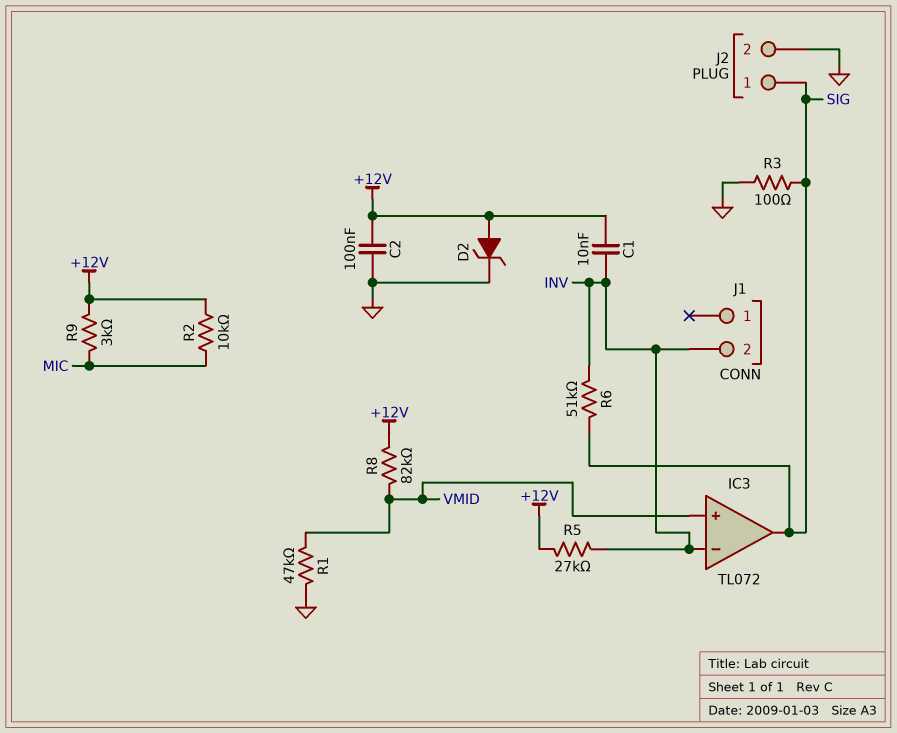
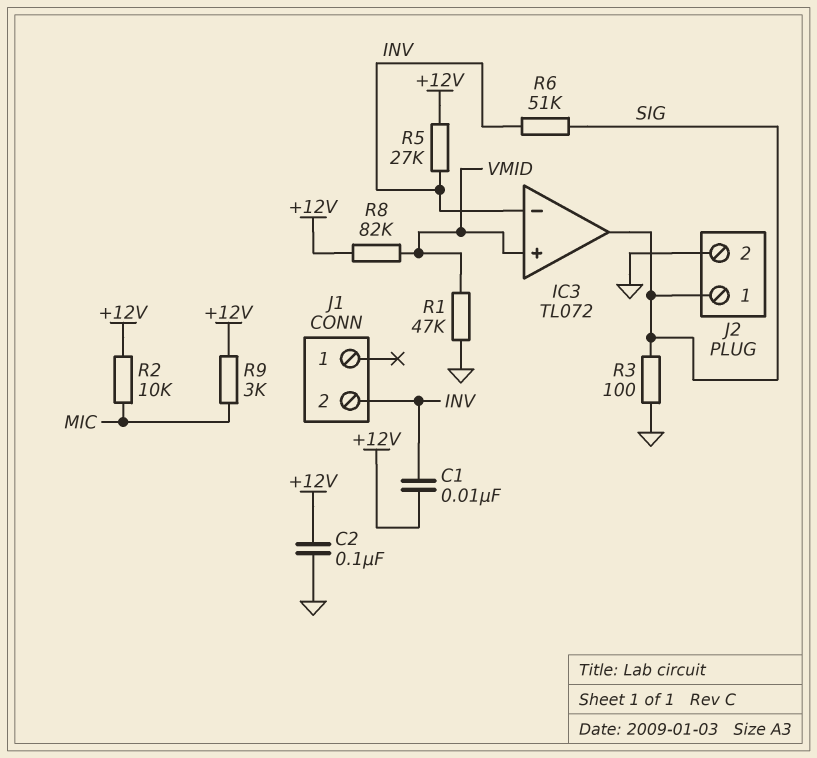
D2: zener (A +12V, K GND) -> none

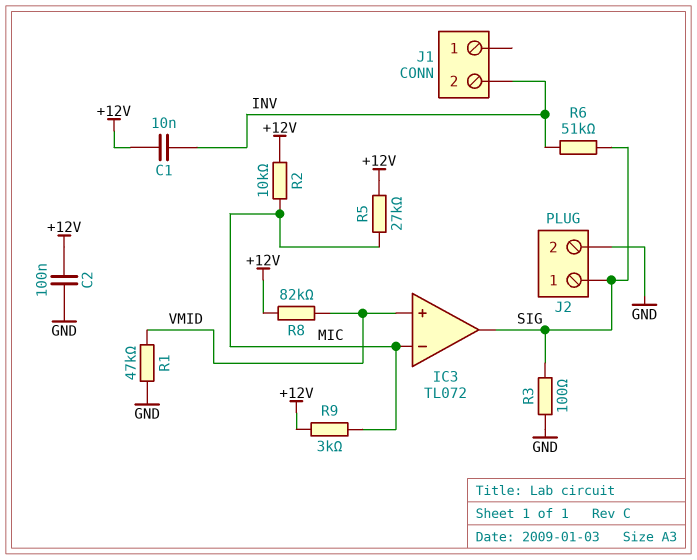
IC3 pin in-: INV -> MIC
R5: 27k (+12V, INV) -> 27k (+12V, MIC)

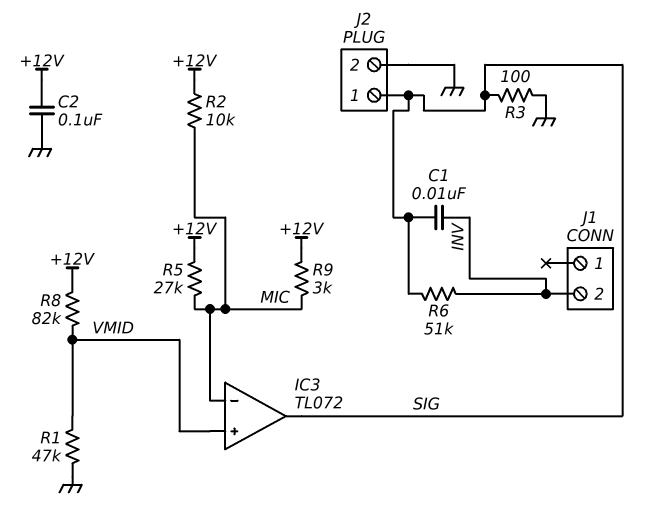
C1: 10nF (+12V, INV) -> 10nF (INV, SIG)

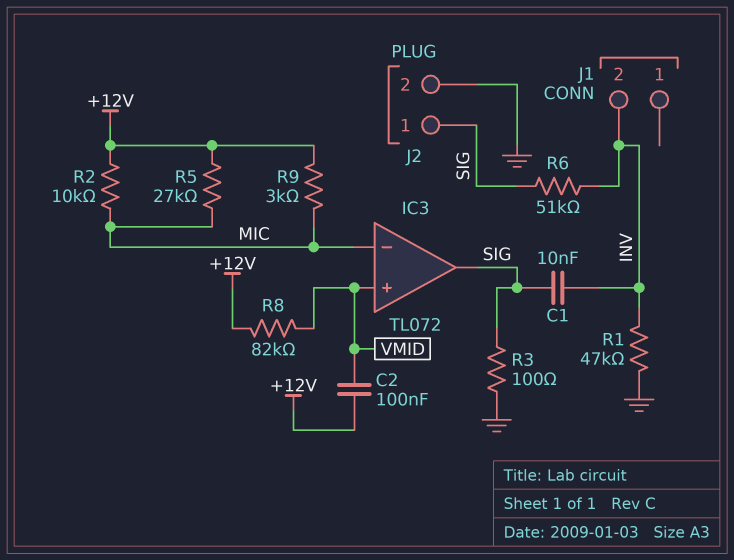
C2: 100nF (+12V, GND) -> 100nF (+12V, VMID)
R1: 47k (GND, VMID) -> 47k (GND, INV)

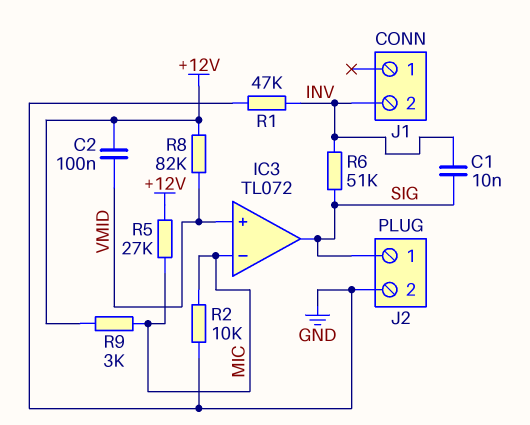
R2: 10k (+12V, MIC) -> 10k (GND, MIC)
R3: 100 (GND, SIG) -> none

